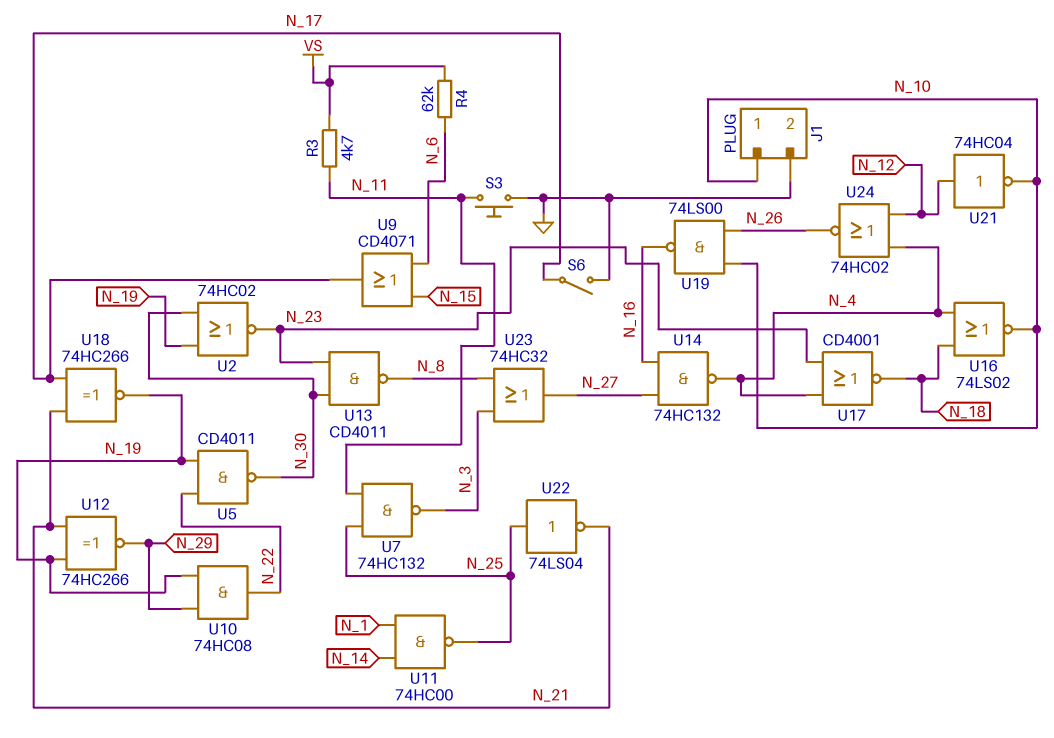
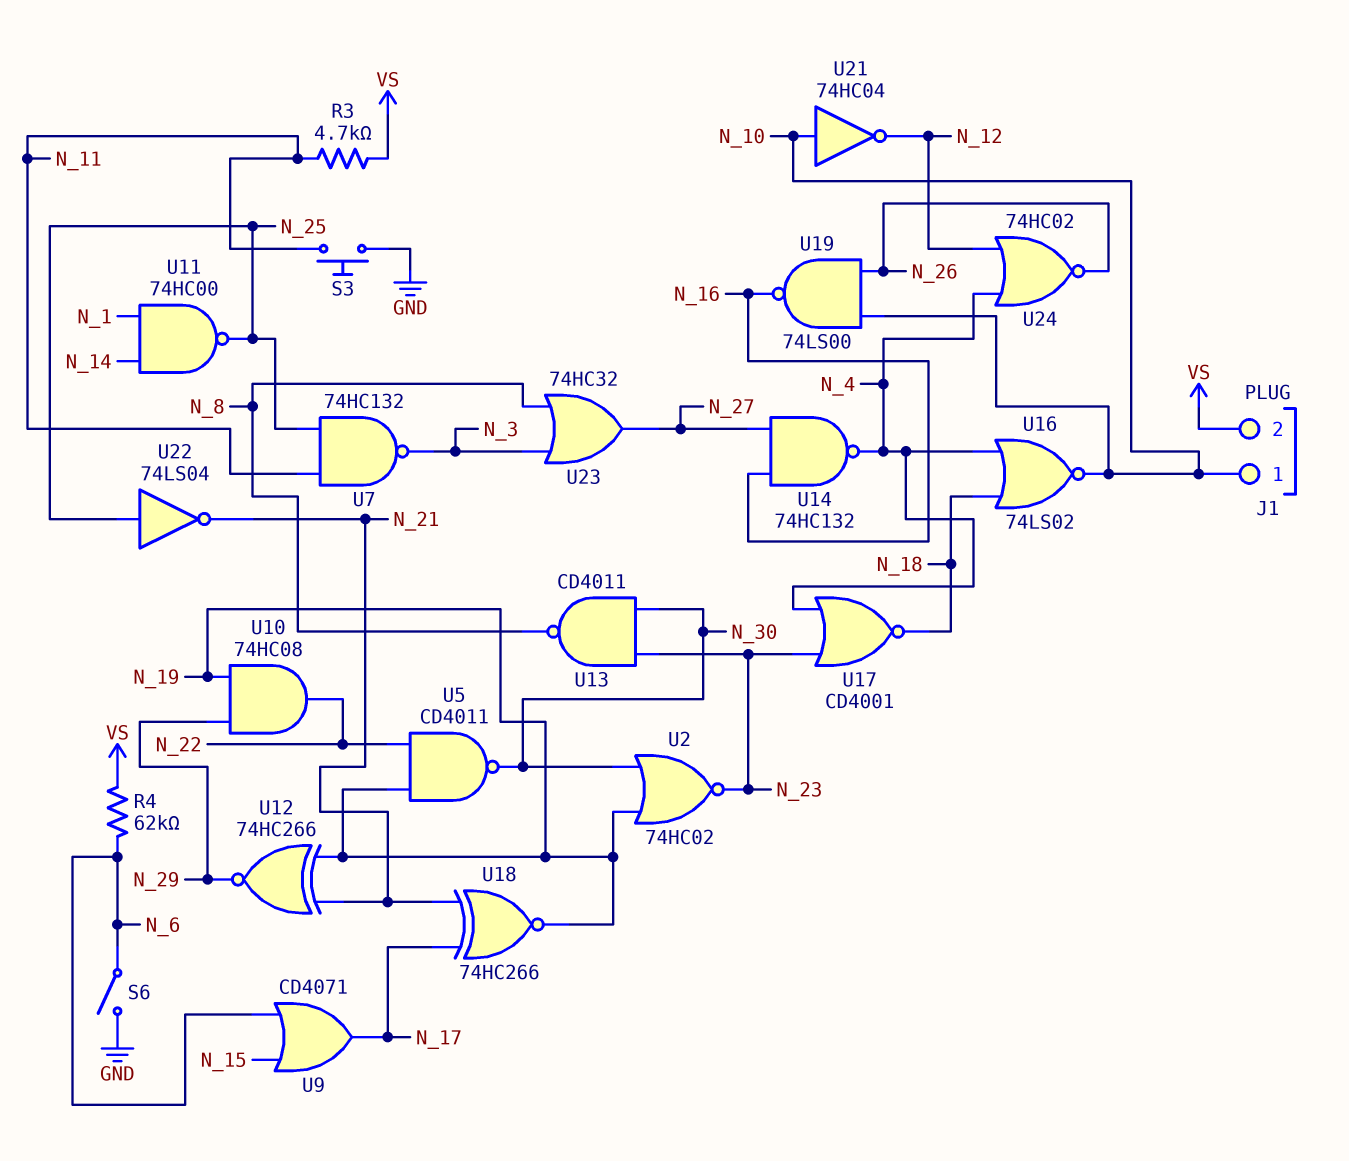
J1 pin 2: GND -> VS
S6: switch (GND, N_17) -> switch (GND, N_6)
U21: NOT 74HC04 (in N_12, out N_10) -> NOT 74HC04 (in N_10, out N_12)

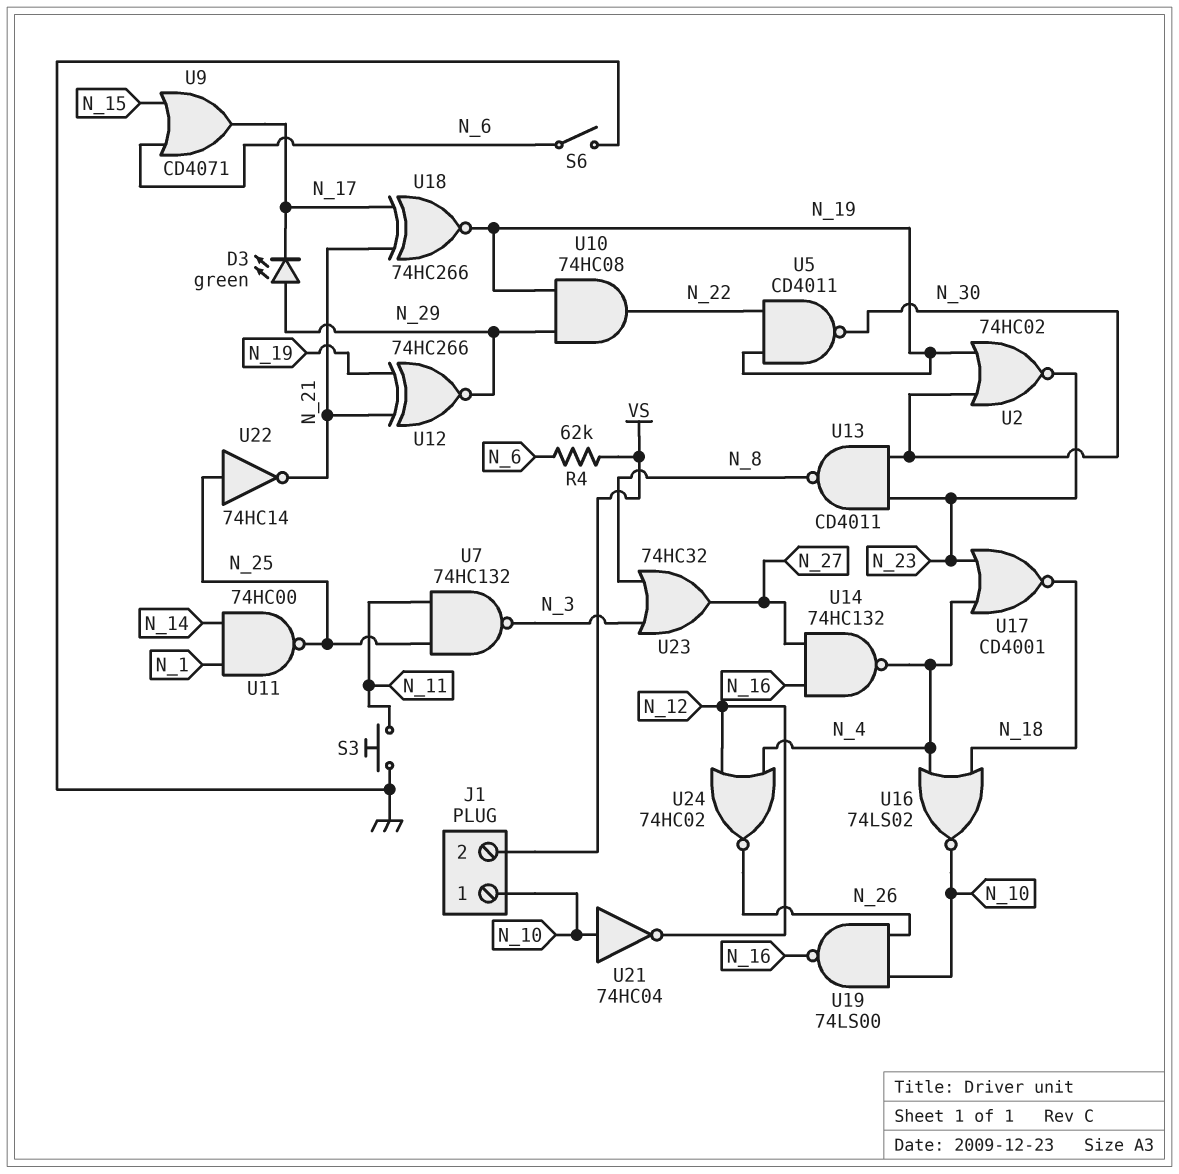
D3: none -> LED green (A N_29, K N_17)
R3: 4.7k (N_11, VS) -> none
U22: NOT 74LS04 (in N_25, out N_21) -> NOT 74HC14 (in N_25, out N_21)

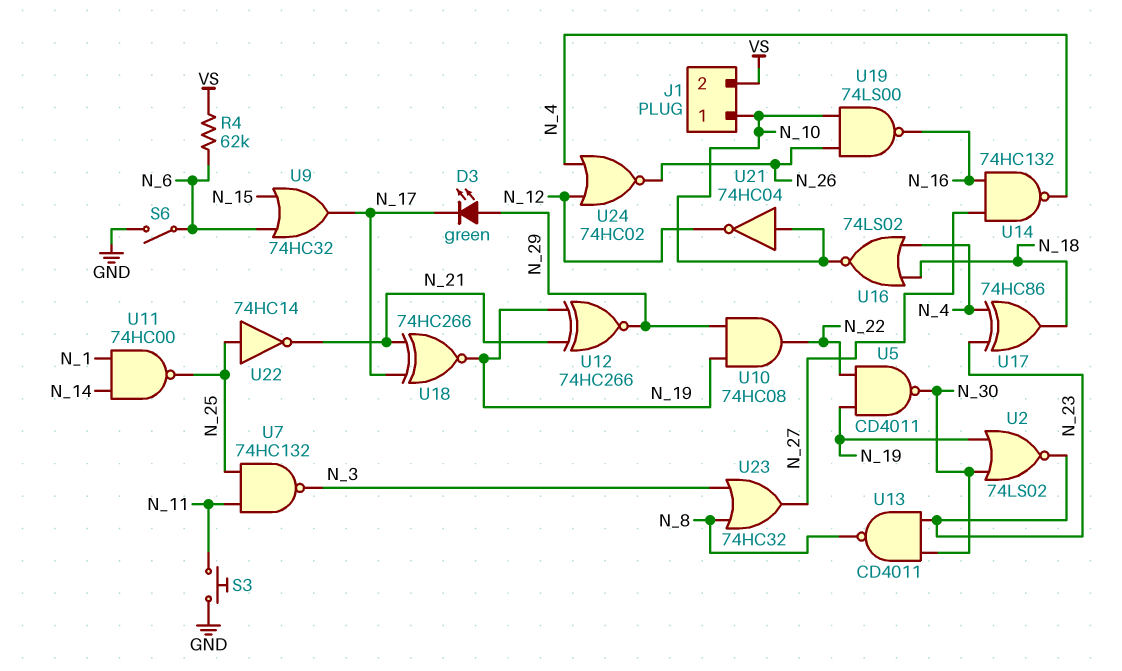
U2: NOR 74HC02 (in N_19, in N_30, out N_23) -> NOR 74LS02 (in N_19, in N_30, out N_23)
U9: OR CD4071 (in N_6, in N_15, out N_17) -> OR 74HC32 (in N_6, in N_15, out N_17)
U17: NOR CD4001 (in N_4, in N_23, out N_18) -> XOR 74HC86 (in N_4, in N_23, out N_18)

